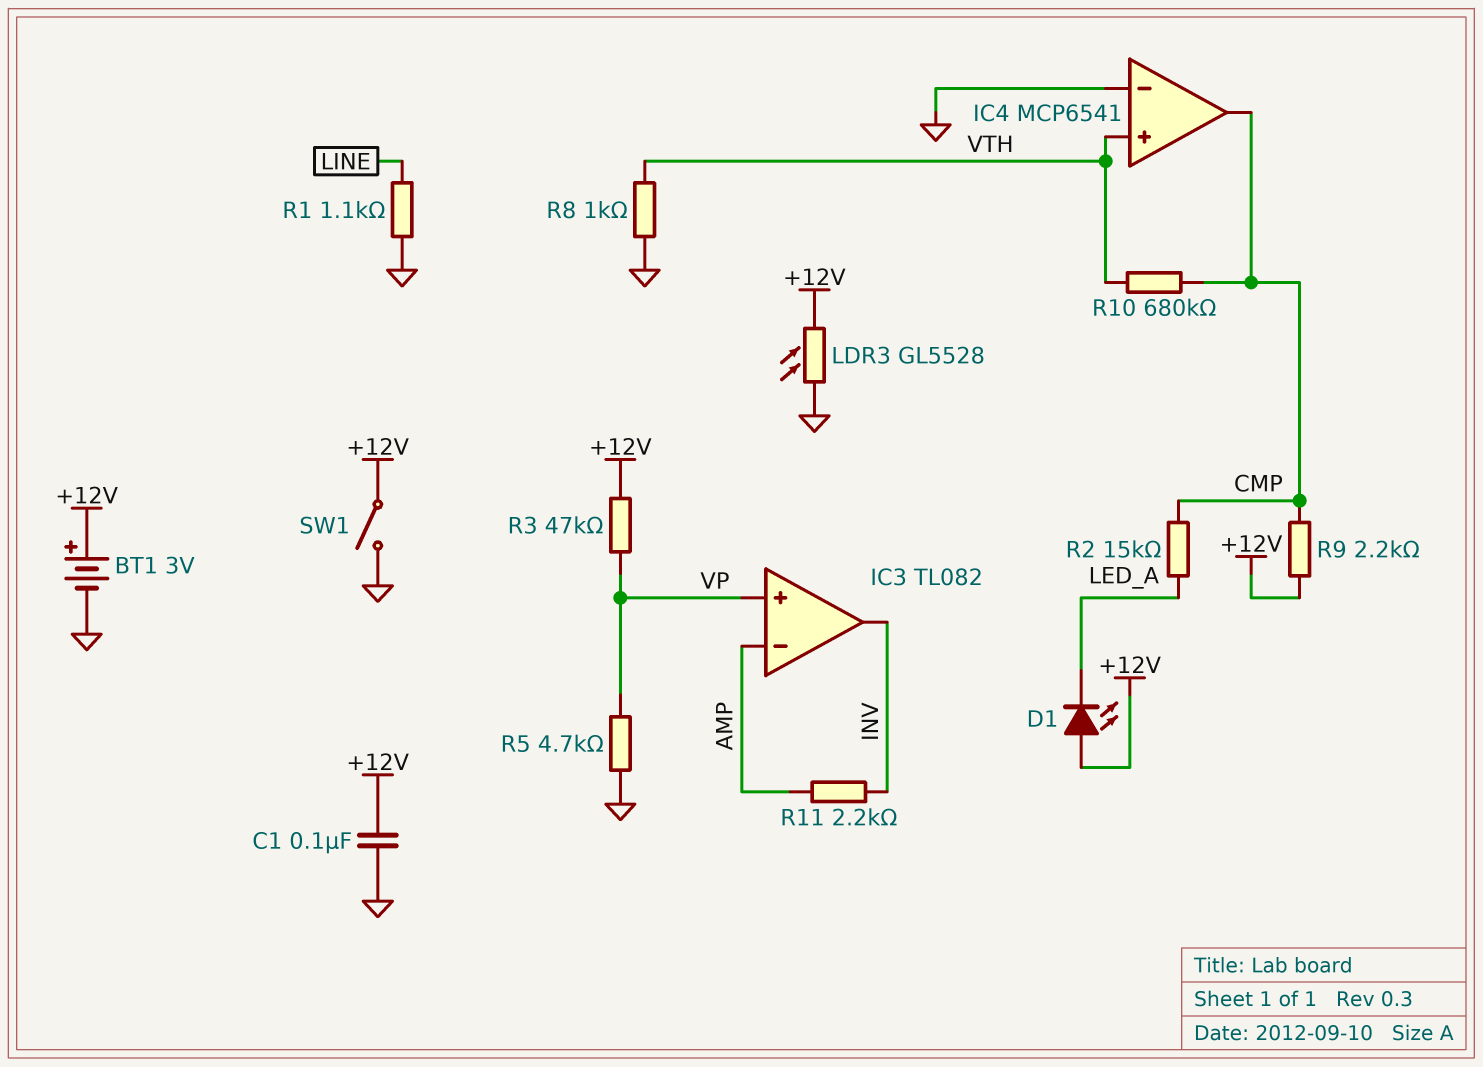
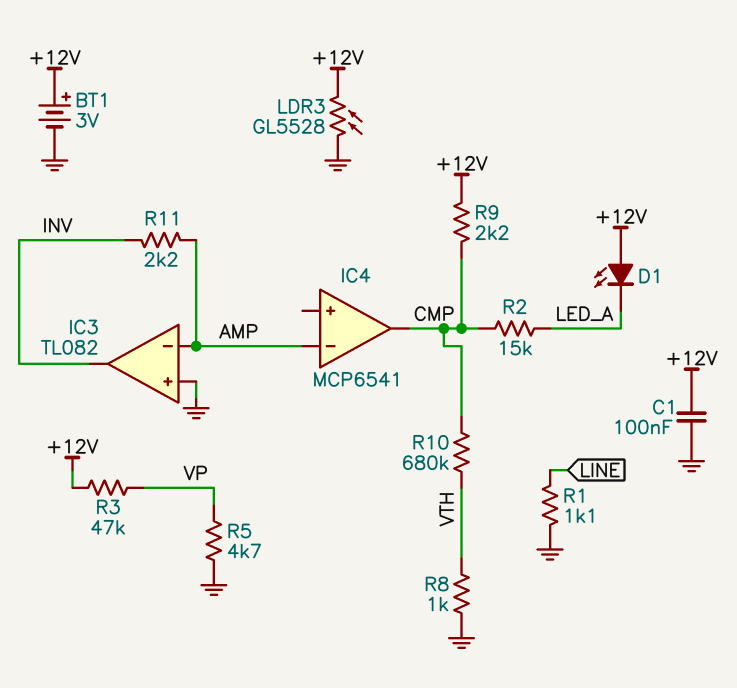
IC3 pin in+: VP -> GND
IC4 pin in+: VTH -> none
IC4 pin in-: GND -> AMP
SW1: switch (+12V, GND) -> none

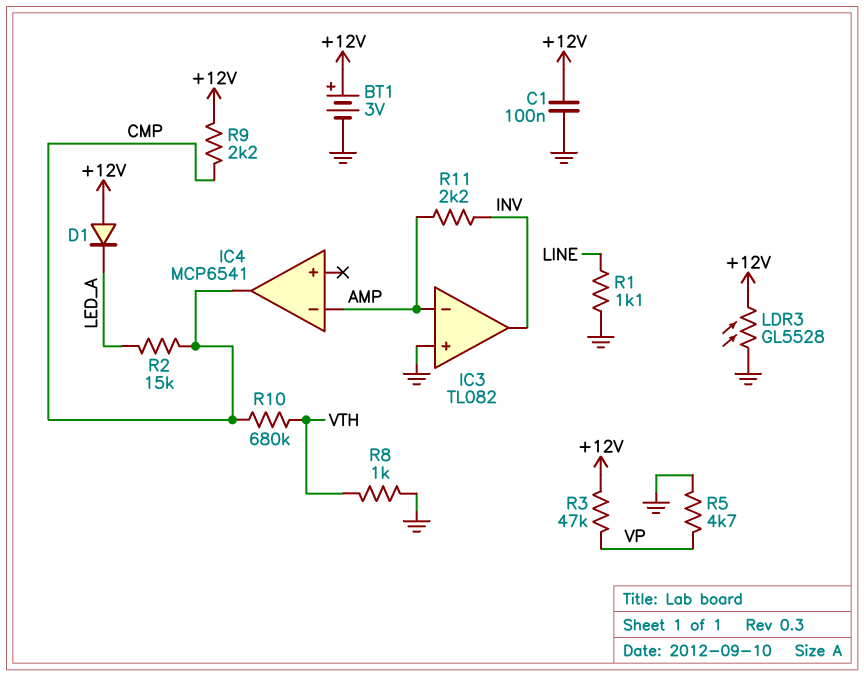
D1: LED (A +12V, K LED_A) -> diode (A +12V, K LED_A)

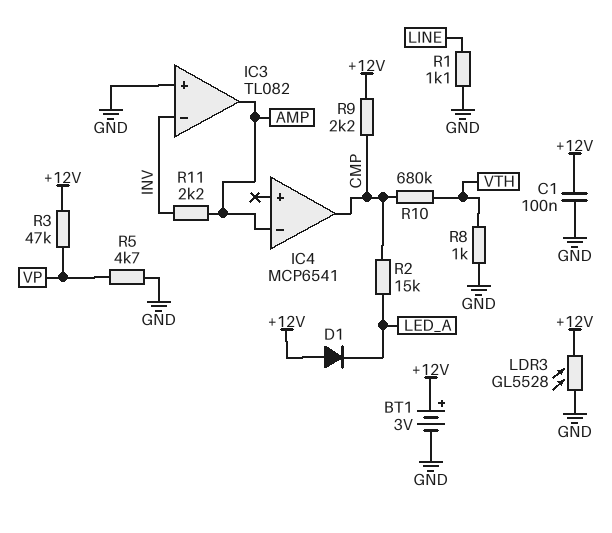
IC3 pin in-: AMP -> INV
IC3 pin out: INV -> AMP

